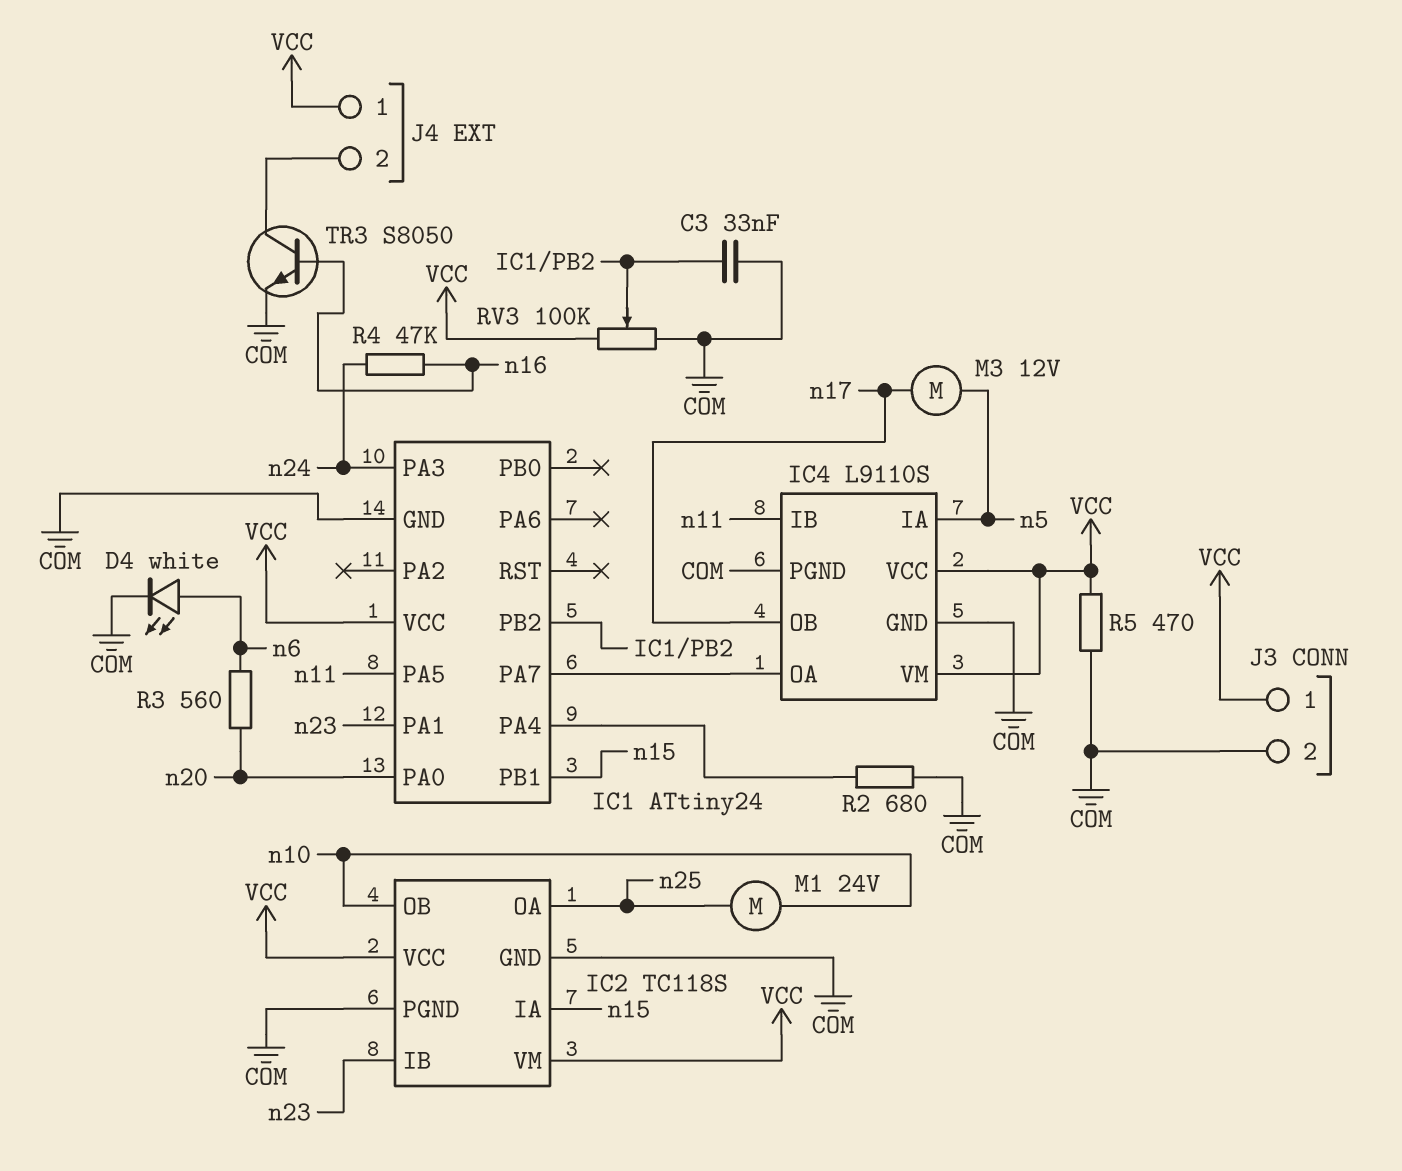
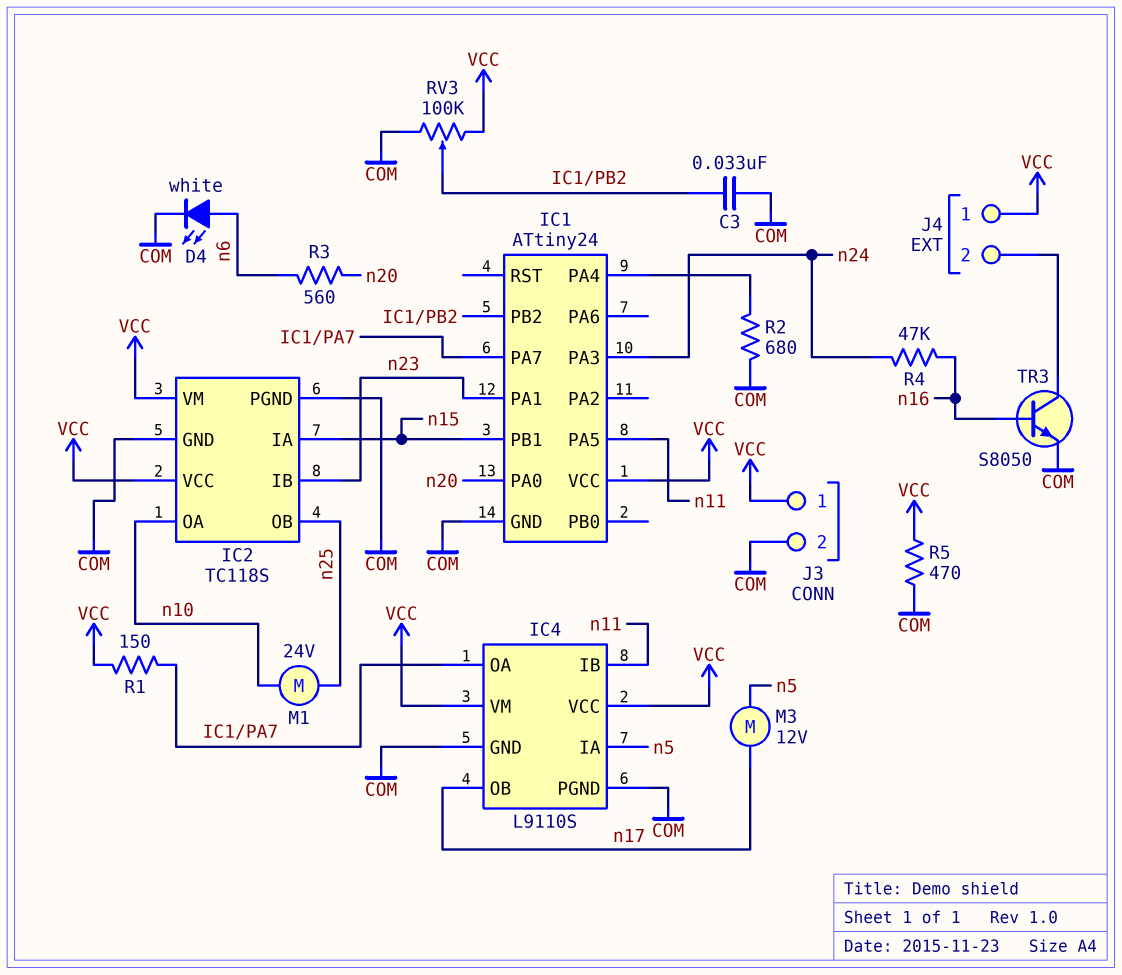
IC2 pin OA: n25 -> n10
IC2 pin OB: n10 -> n25
R1: none -> 150 (IC1/PA7, VCC)

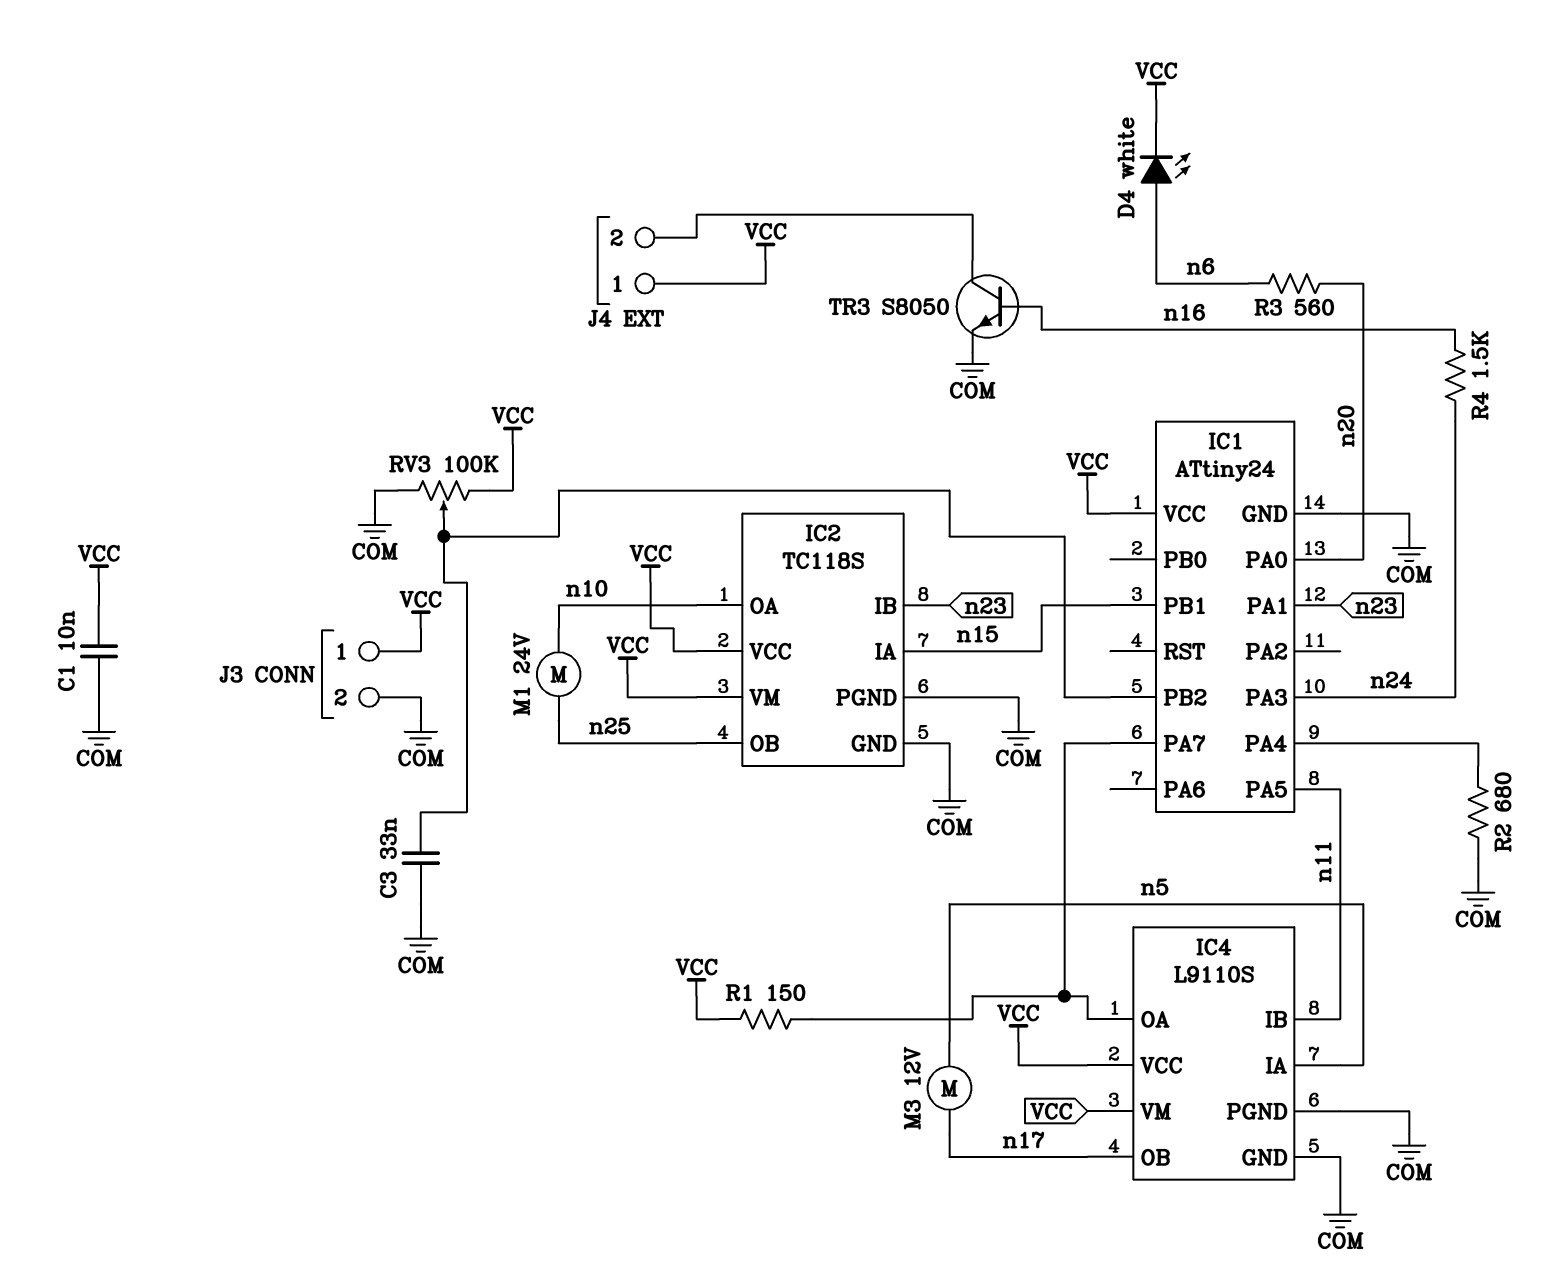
C1: none -> 10nF (COM, VCC)
D4: LED white (A n6, K COM) -> LED white (A n6, K VCC)
R4: 47k (n16, n24) -> 1.5k (n16, n24)
R5: 470 (COM, VCC) -> none

